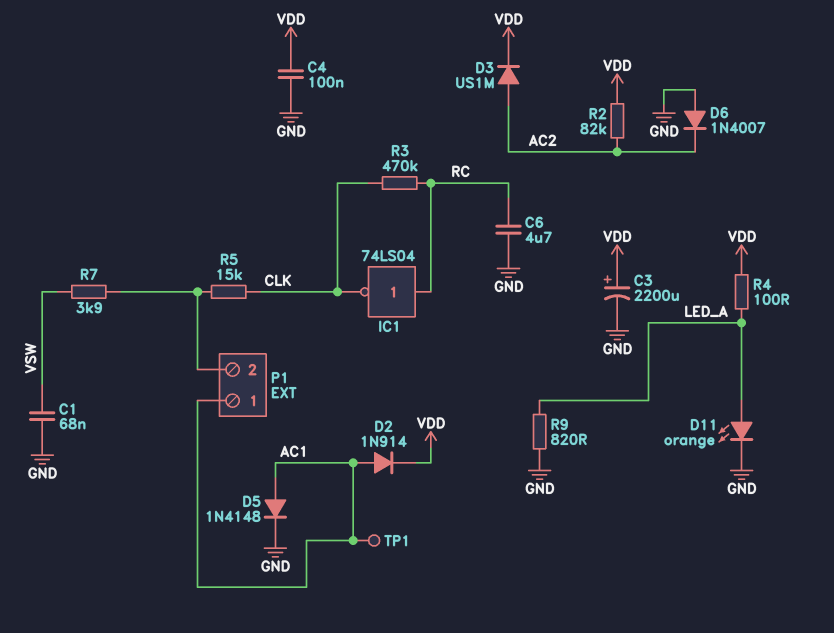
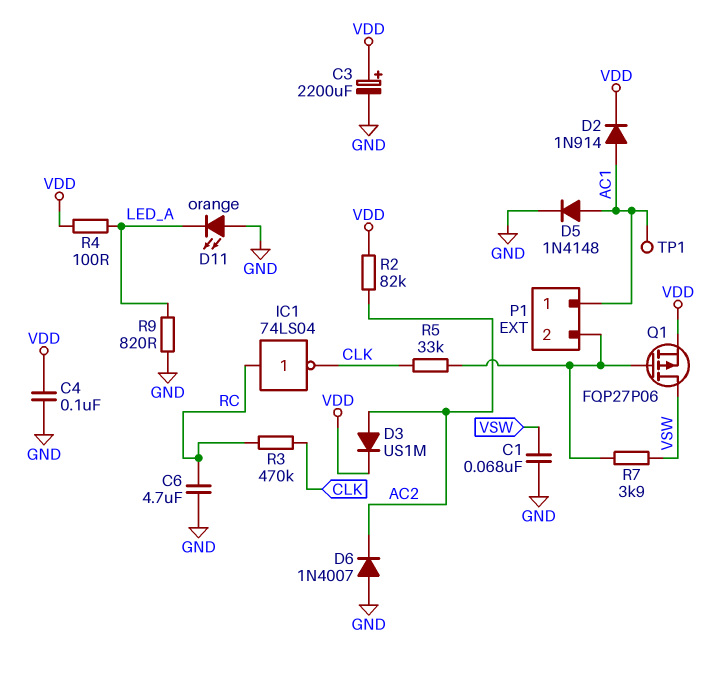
D11: LED orange (A LED_A, K GND) -> LED orange (A GND, K LED_A)
Q1: none -> PMOS FQP27P06 (G P1/2, D VSW, S VDD)
R5: 15k (CLK, P1/2) -> 33k (CLK, P1/2)

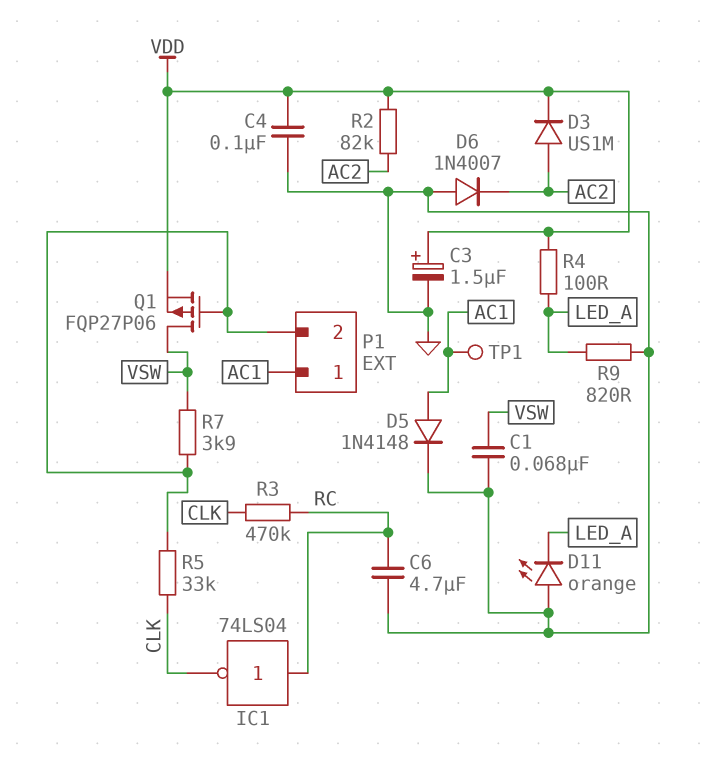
C3: 2200uF (plus VDD, minus GND) -> 1.5uF (plus VDD, minus GND)
D2: diode 1N914 (A AC1, K VDD) -> none

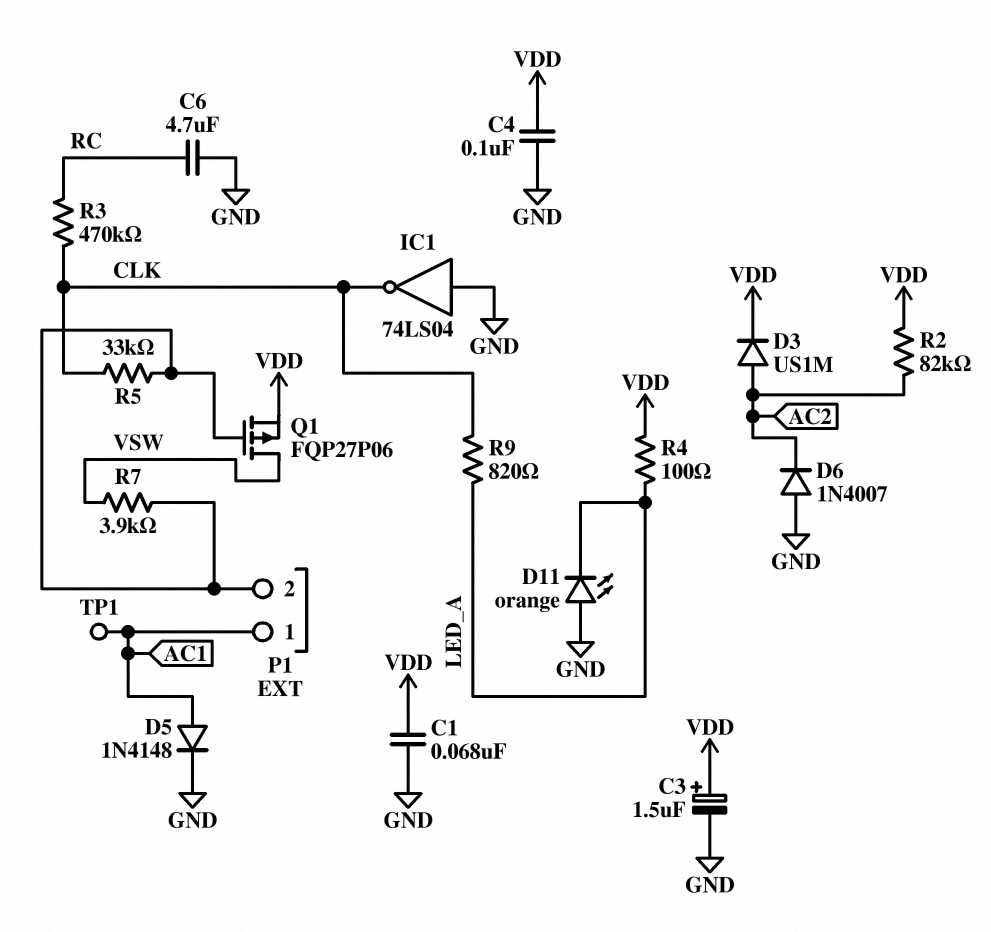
C1: 68nF (GND, VSW) -> 68nF (GND, VDD)
IC1: NOT 74LS04 (in RC, out CLK) -> NOT 74LS04 (in GND, out CLK)
R9: 820 (GND, LED_A) -> 820 (CLK, LED_A)

